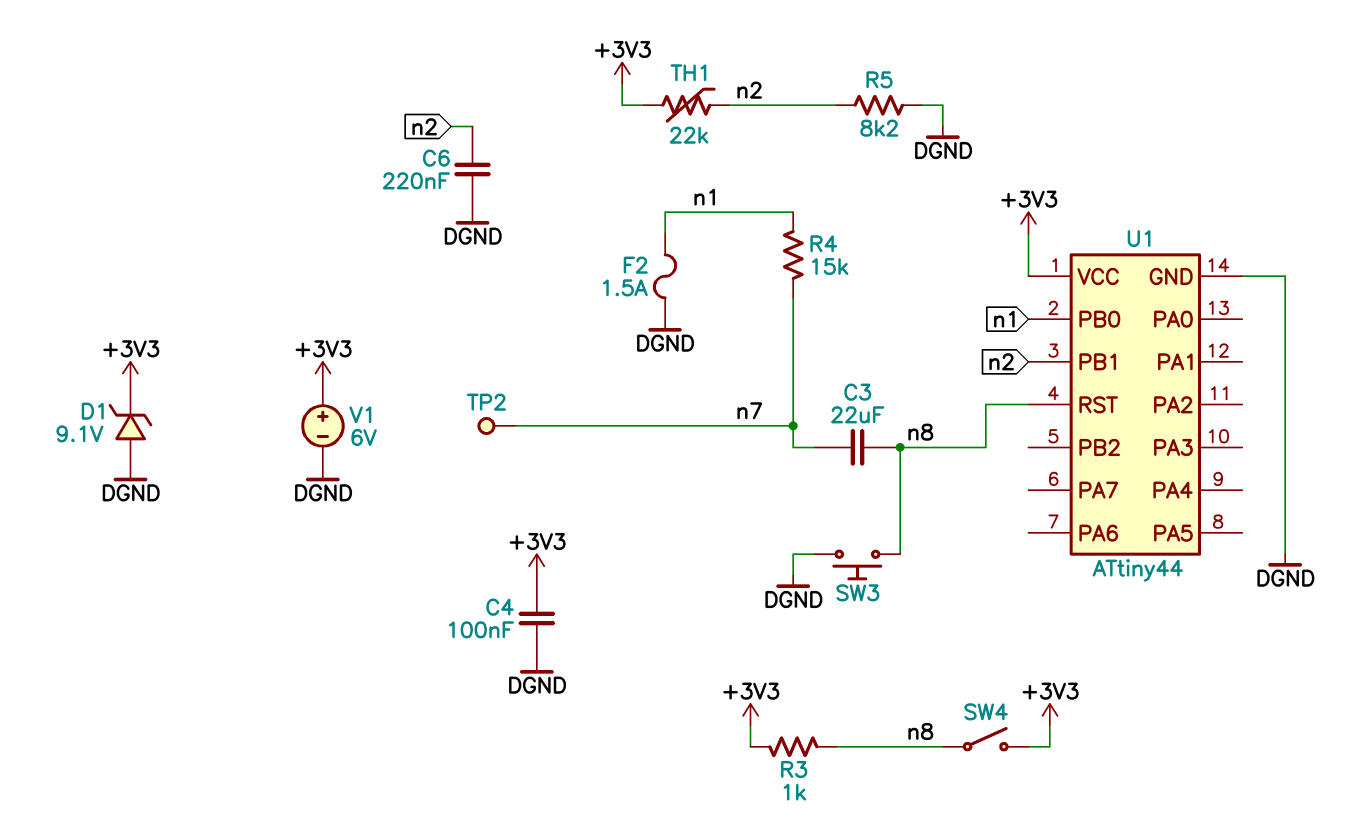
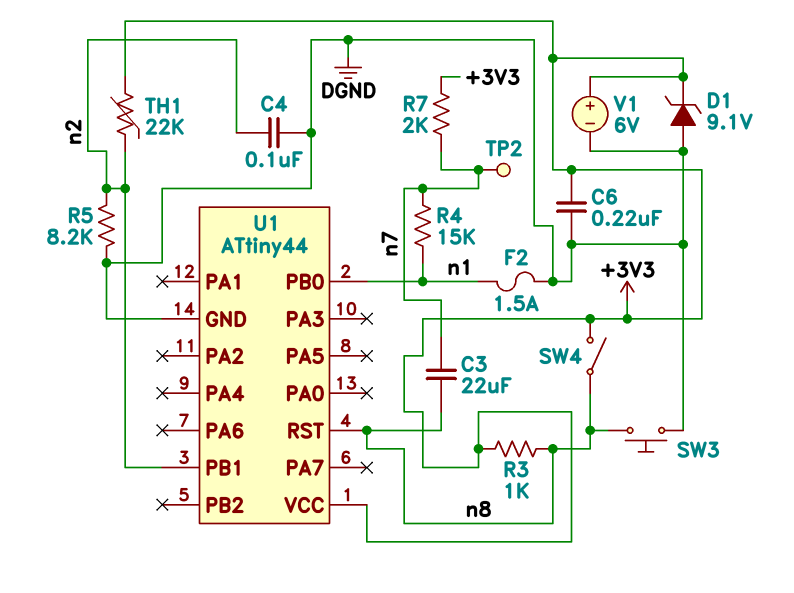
C4: 100nF (+3V3, DGND) -> 100nF (DGND, n2)
C6: 220nF (DGND, n2) -> 220nF (+3V3, DGND)
R7: none -> 2k (+3V3, n7)

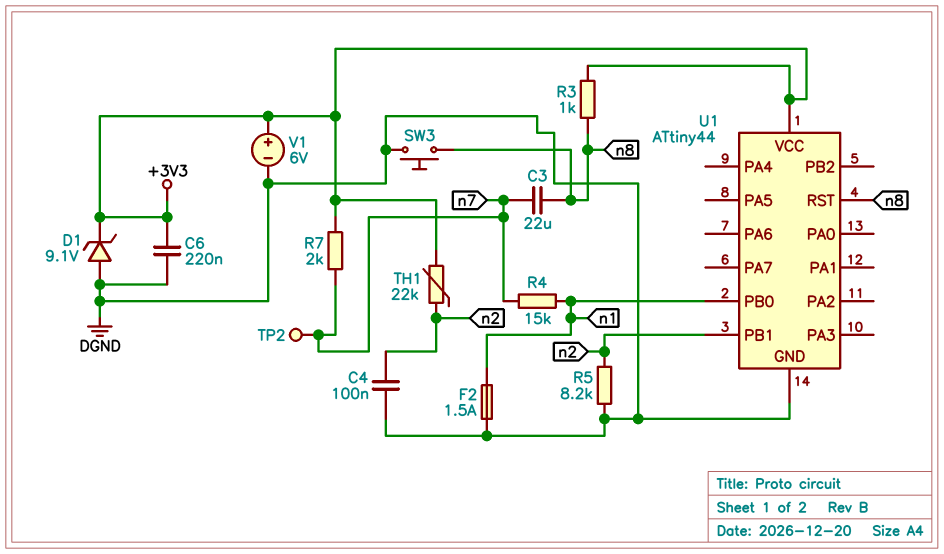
SW4: switch (+3V3, n8) -> none

